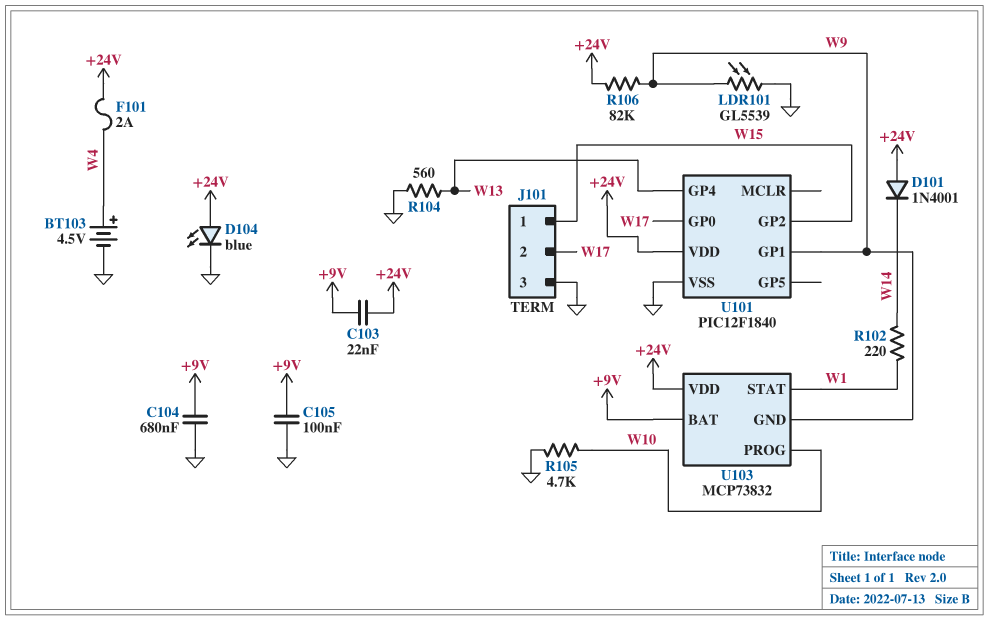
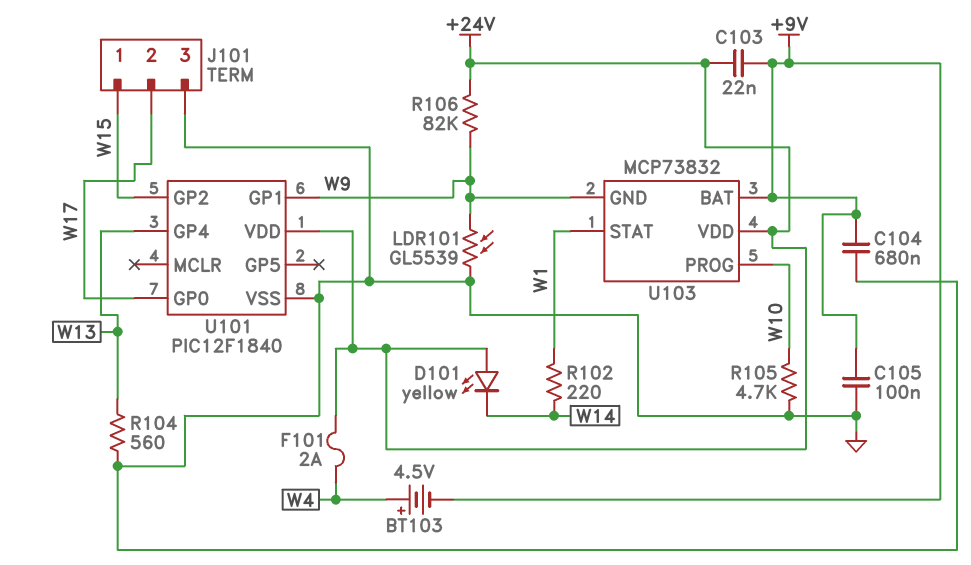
BT103: 4.5V (plus W4, minus GND) -> 4.5V (plus W4, minus +9V)
D101: diode 1N4001 (A +24V, K W14) -> LED yellow (A +24V, K W14)
D104: LED blue (A +24V, K GND) -> none

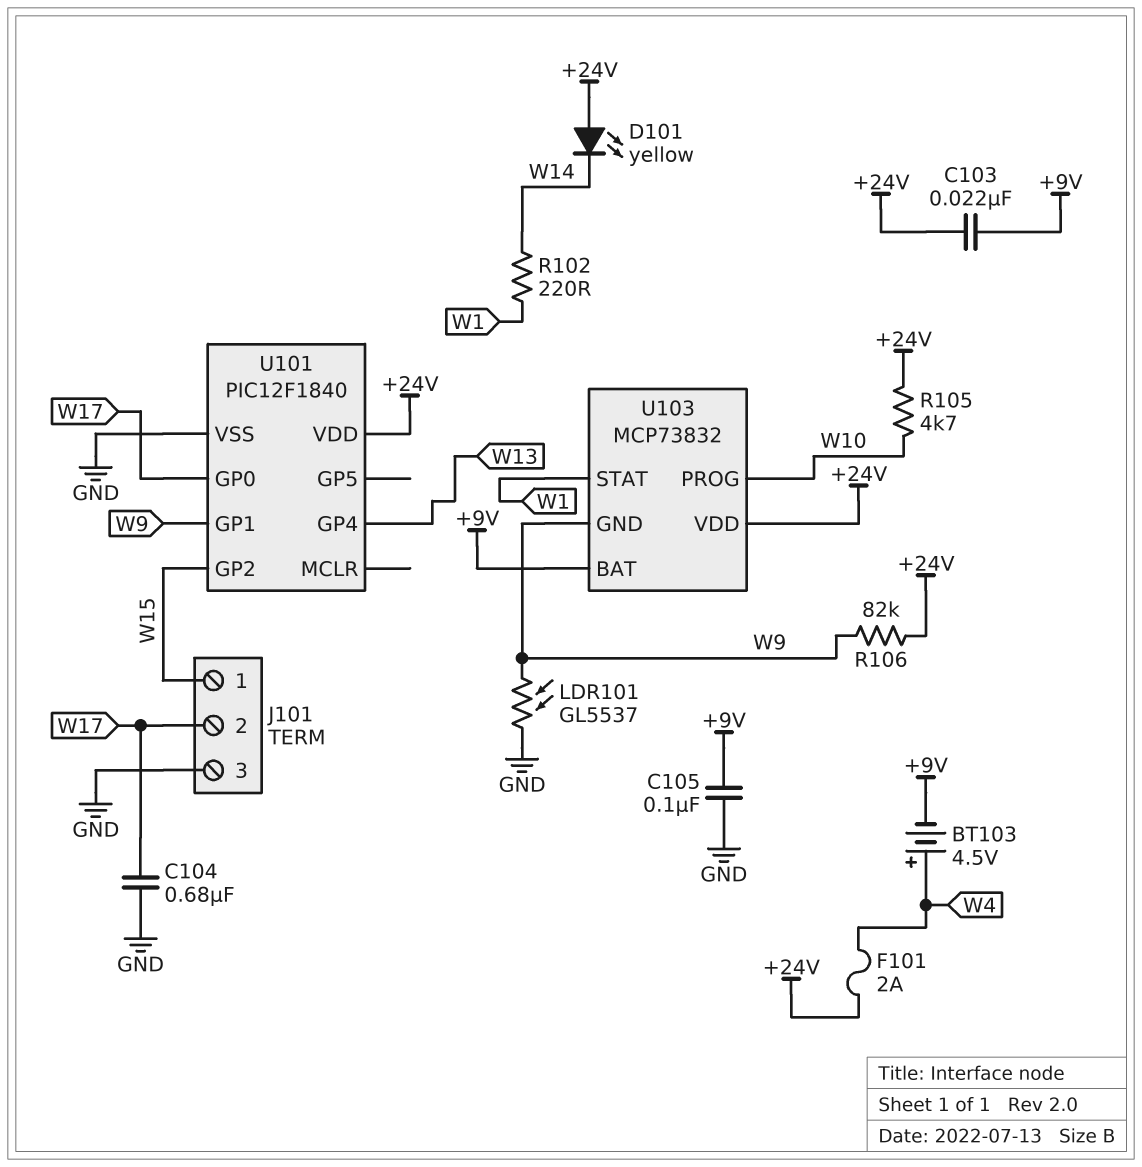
C104: 680nF (+9V, GND) -> 680nF (GND, W17)
LDR101: GL5539 (GND, W9) -> GL5537 (GND, W9)
R104: 560 (GND, W13) -> none
R105: 4.7k (GND, W10) -> 4.7k (+24V, W10)

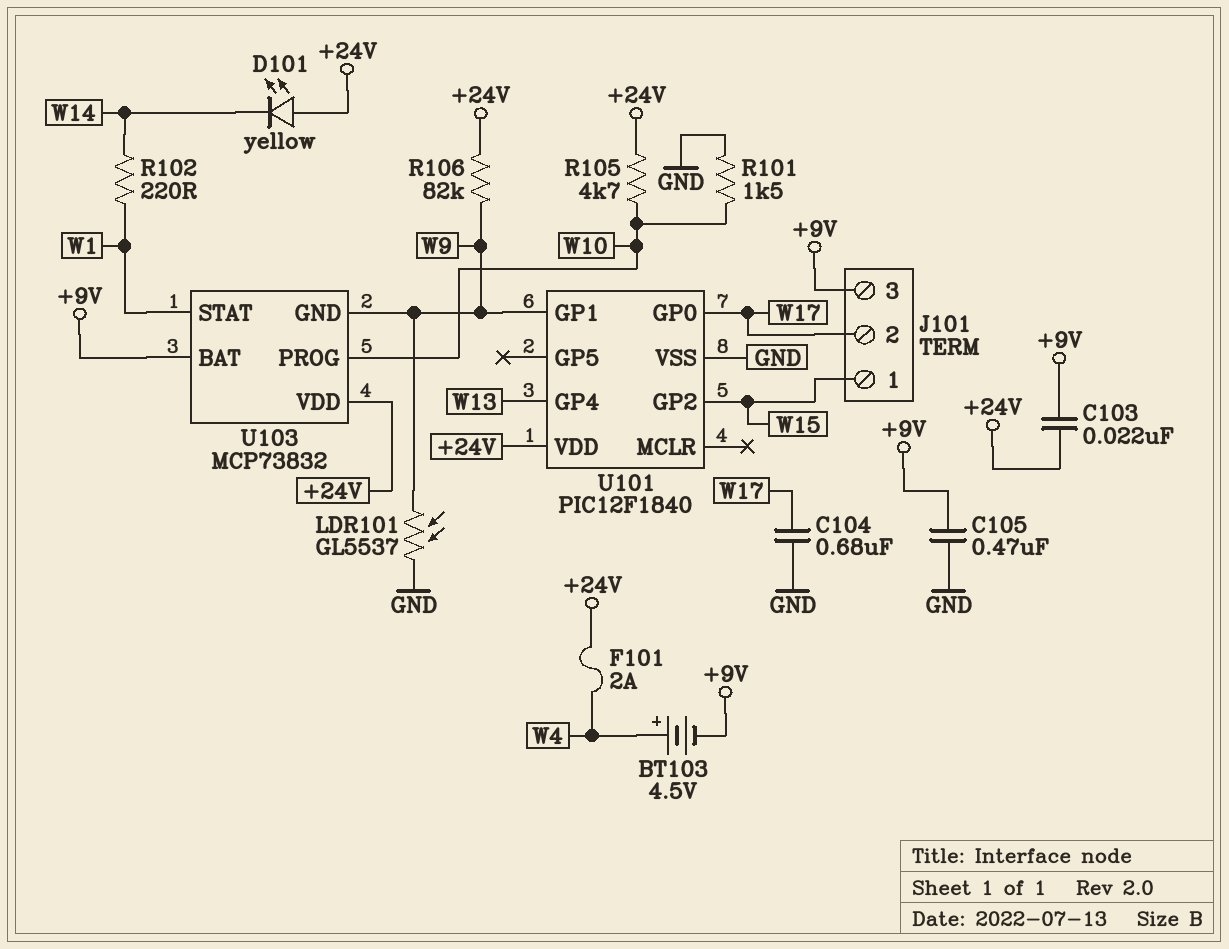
C105: 100nF (+9V, GND) -> 470nF (+9V, GND)
J101 pin 3: GND -> +9V
R101: none -> 1.5k (GND, W10)

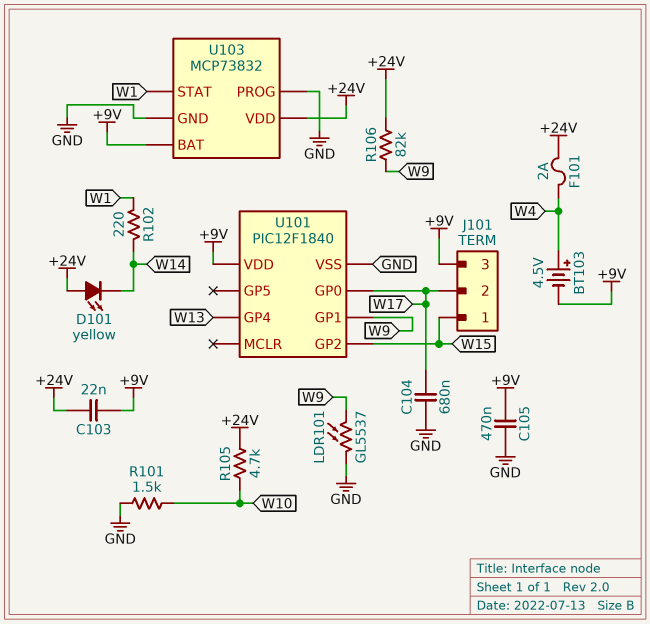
U101 pin VDD: +24V -> +9V
U103 pin GND: W9 -> GND
U103 pin PROG: W10 -> GND

